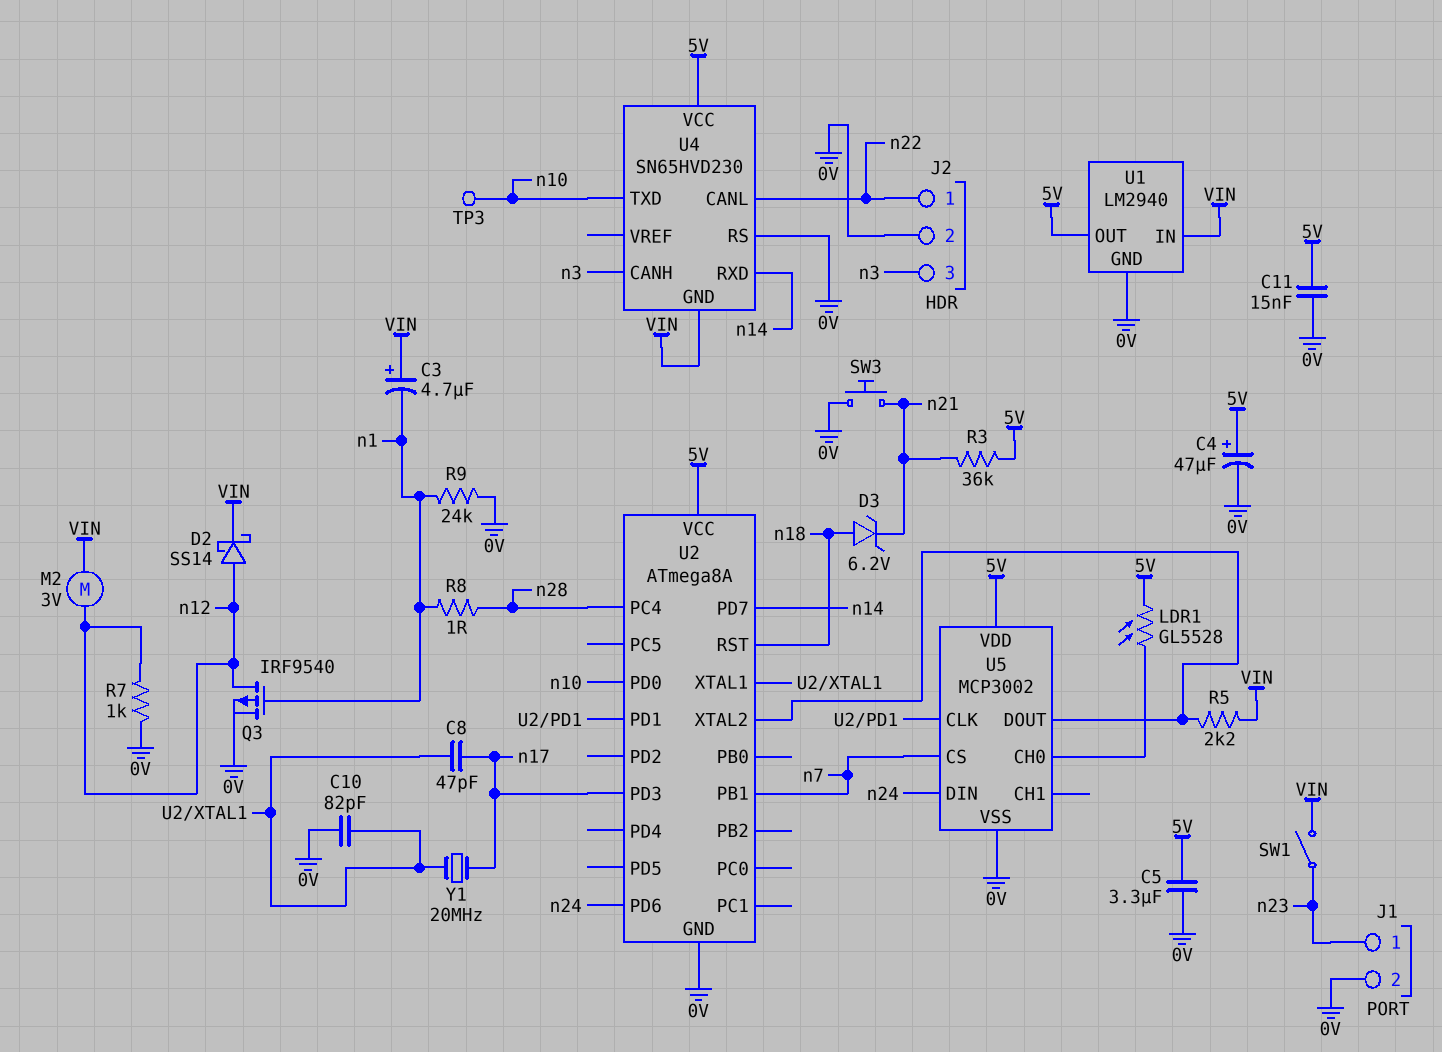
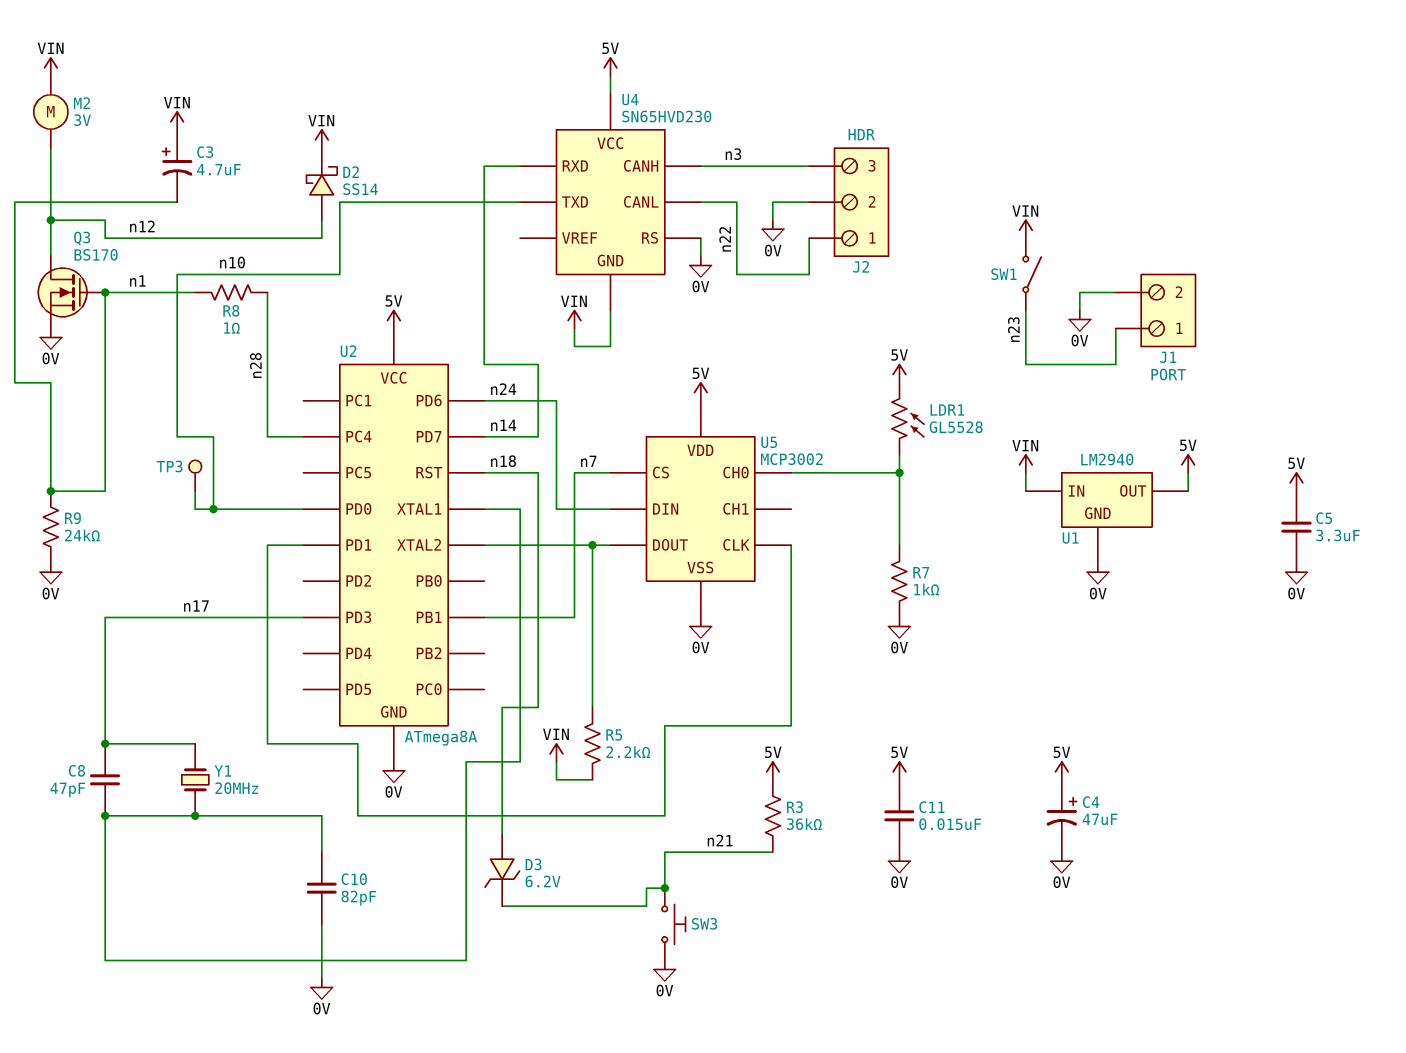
Q3: PMOS IRF9540 (G n1, D n12, S 0V) -> NMOS BS170 (G n1, D n12, S 0V)
R7: 1k (0V, n12) -> 1k (0V, U5/CH0)

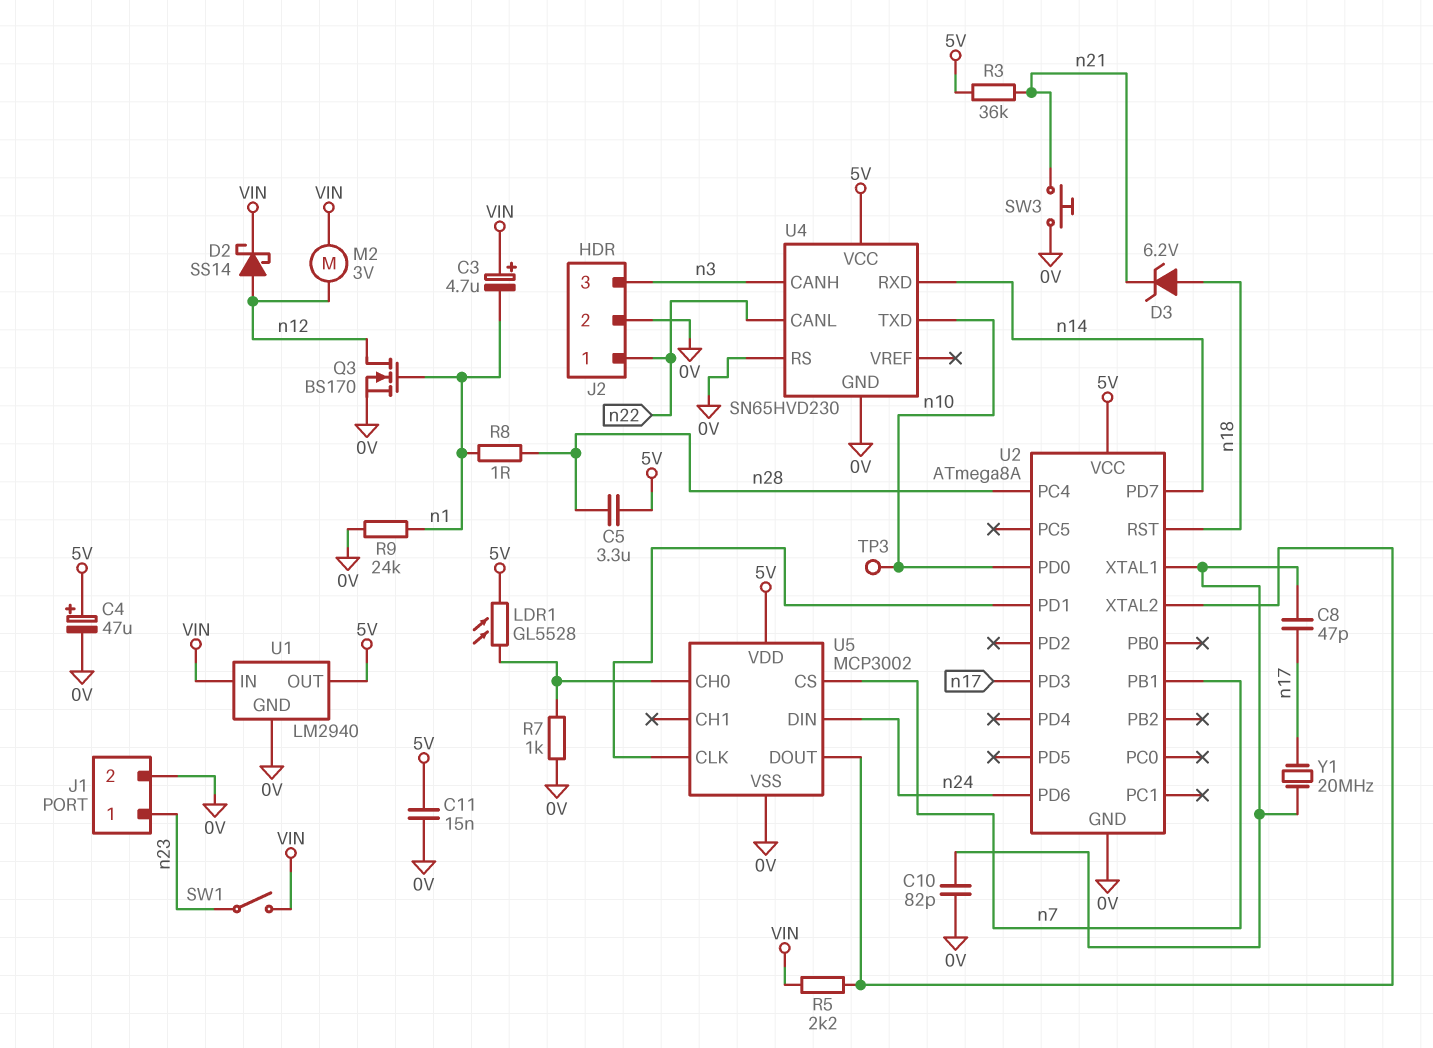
C5: 3.3uF (0V, 5V) -> 3.3uF (5V, n28)
U4 pin GND: VIN -> 0V

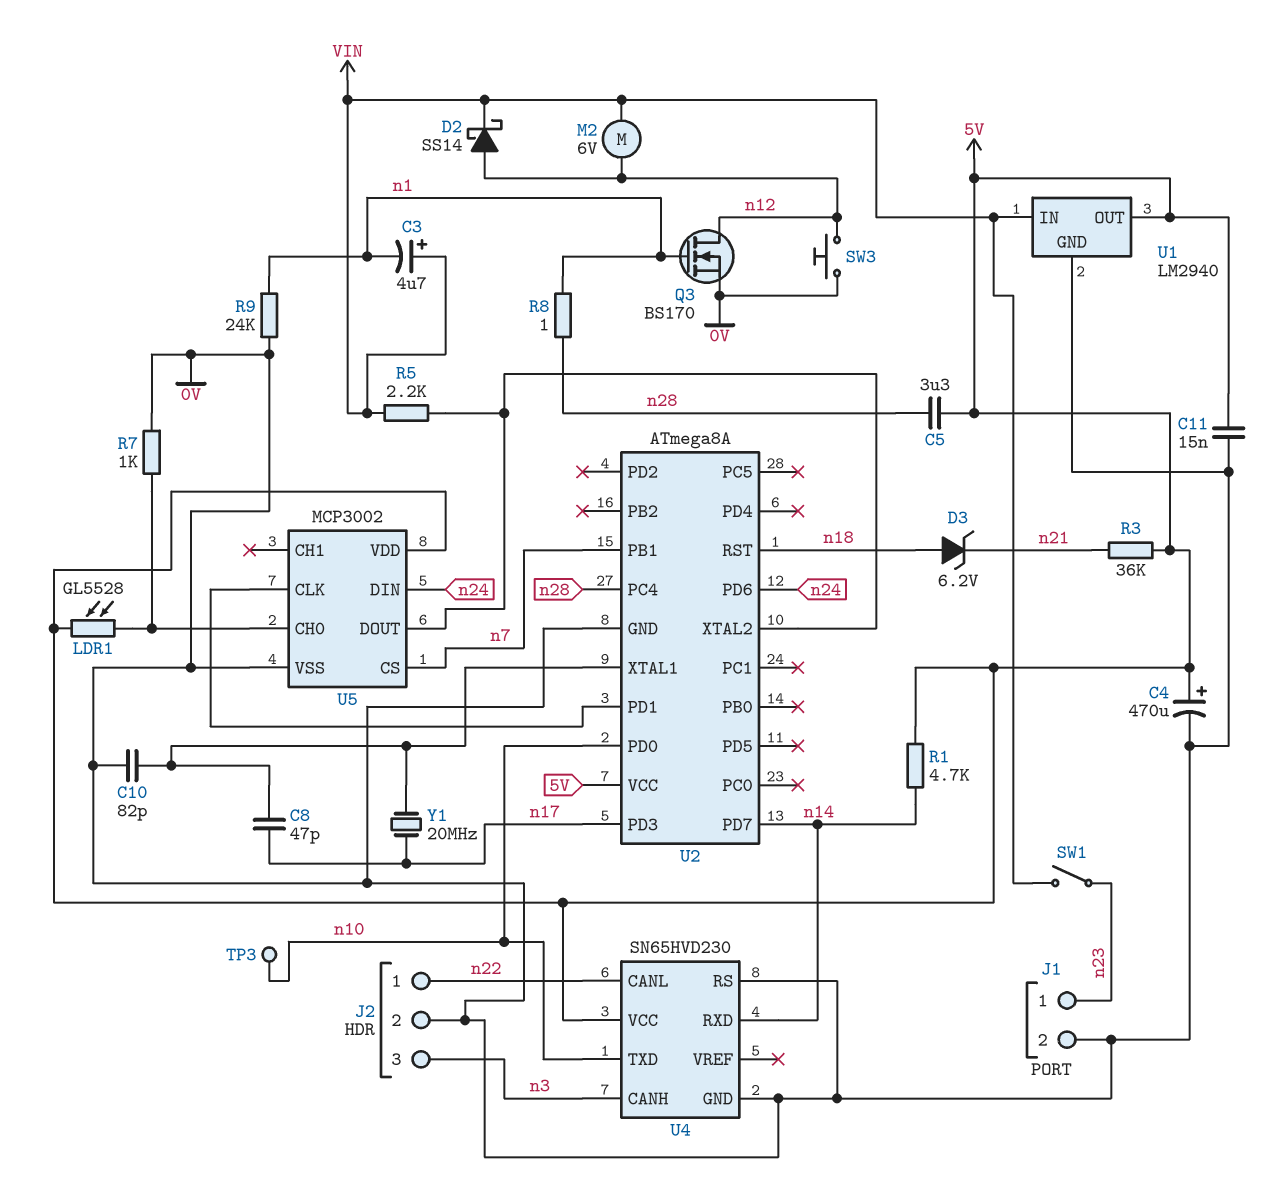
C4: 47uF (plus 5V, minus 0V) -> 470uF (plus 5V, minus 0V)
M2: motor 3V (VIN, n12) -> motor 6V (VIN, n12)
R1: none -> 4.7k (5V, n14)
SW3: button (0V, n21) -> button (0V, n12)

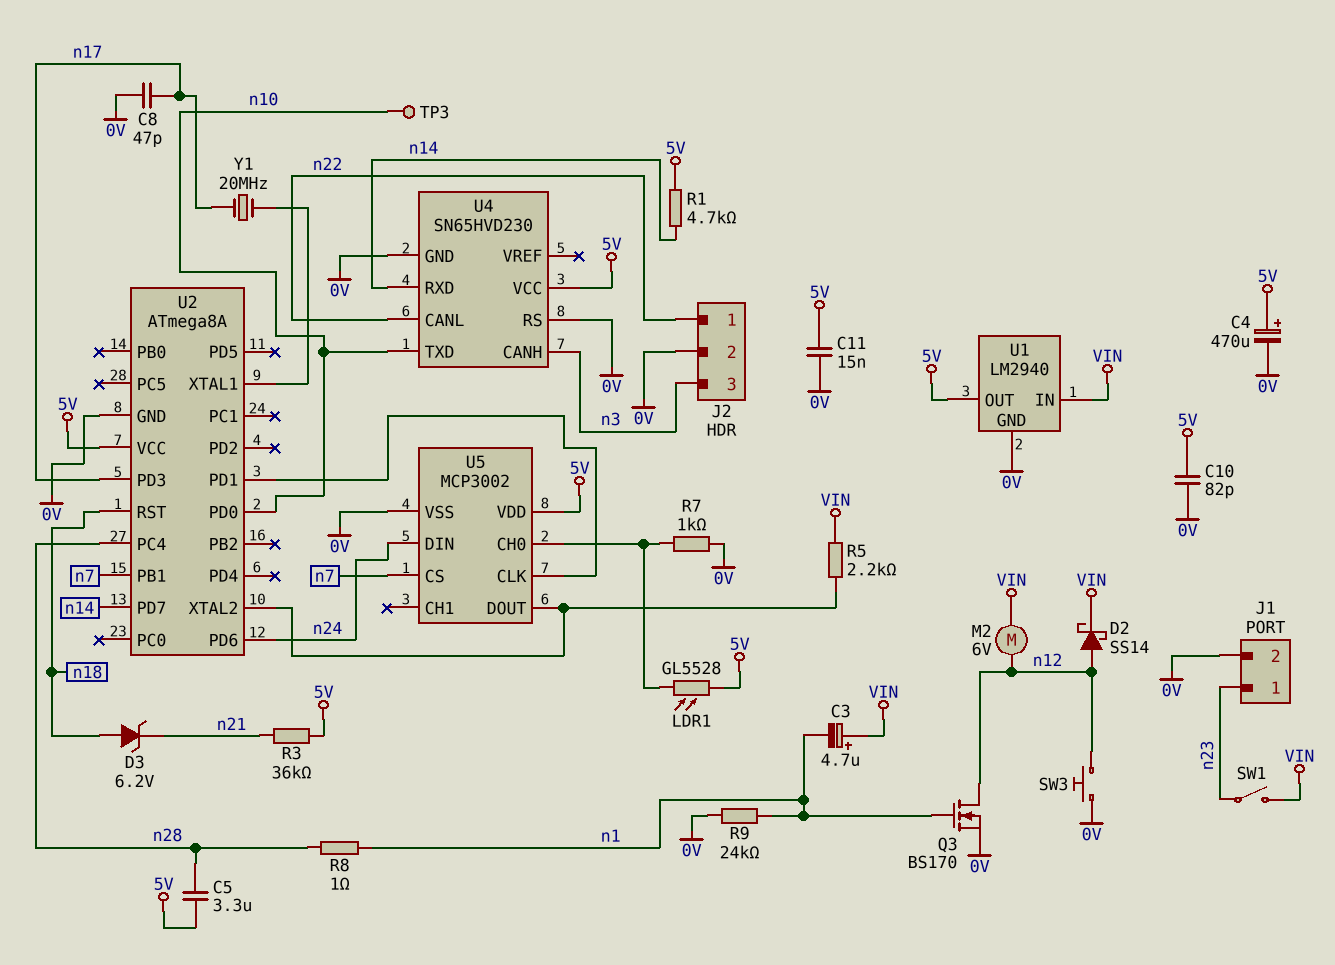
C8: 47pF (U2/XTAL1, n17) -> 47pF (0V, n17)
C10: 82pF (0V, U2/XTAL1) -> 82pF (0V, 5V)

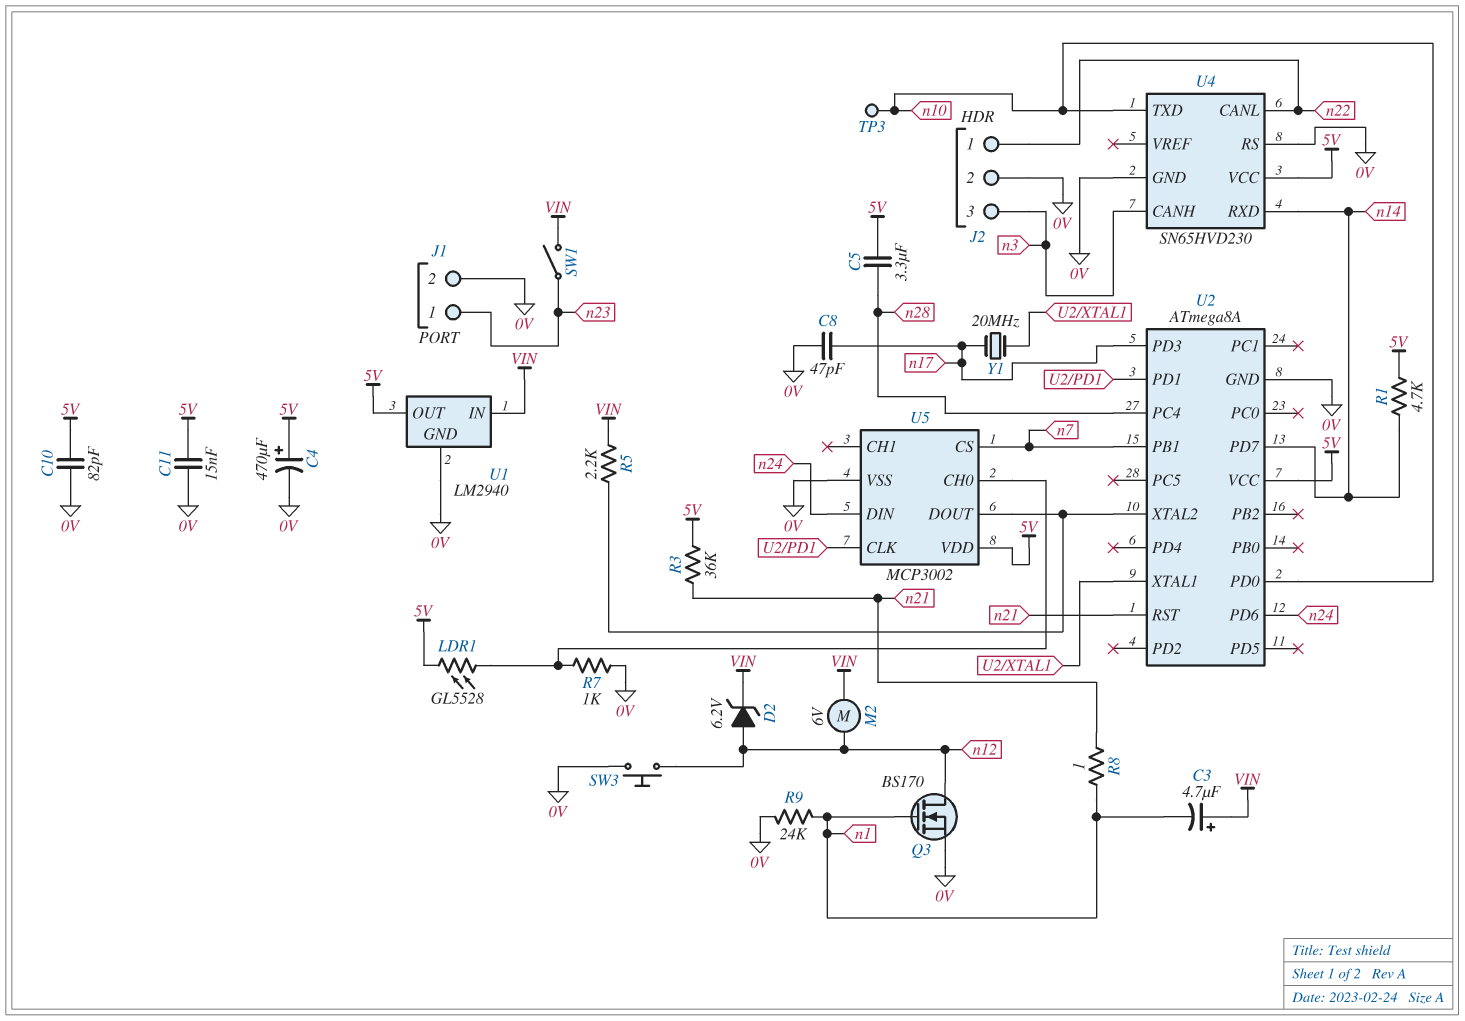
D2: schottky SS14 (A n12, K VIN) -> zener 6.2V (A n12, K VIN)
D3: zener 6.2V (A n18, K n21) -> none
R8: 1 (n1, n28) -> 1 (n1, n21)
U2 pin RST: n18 -> n21

